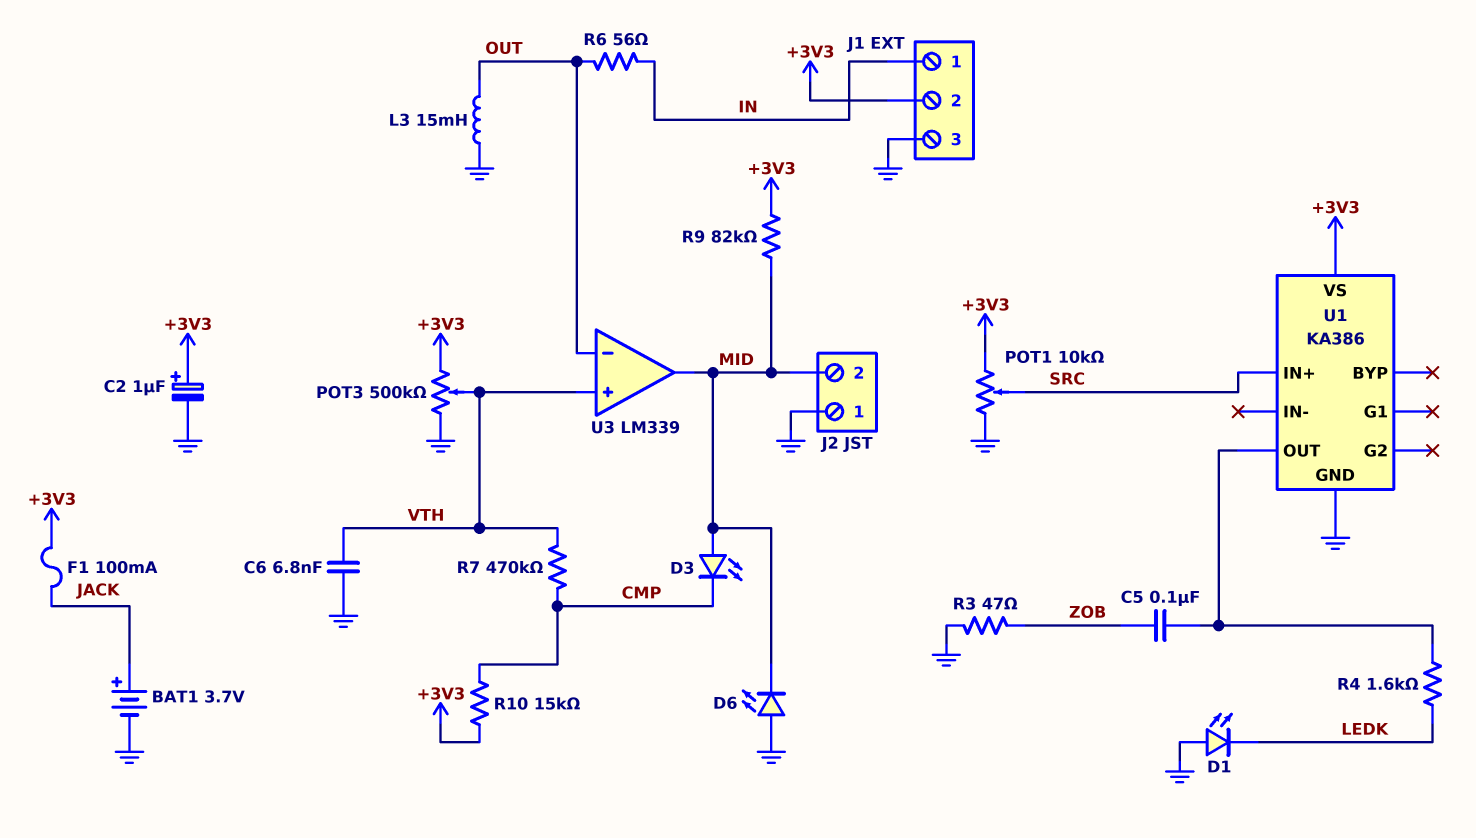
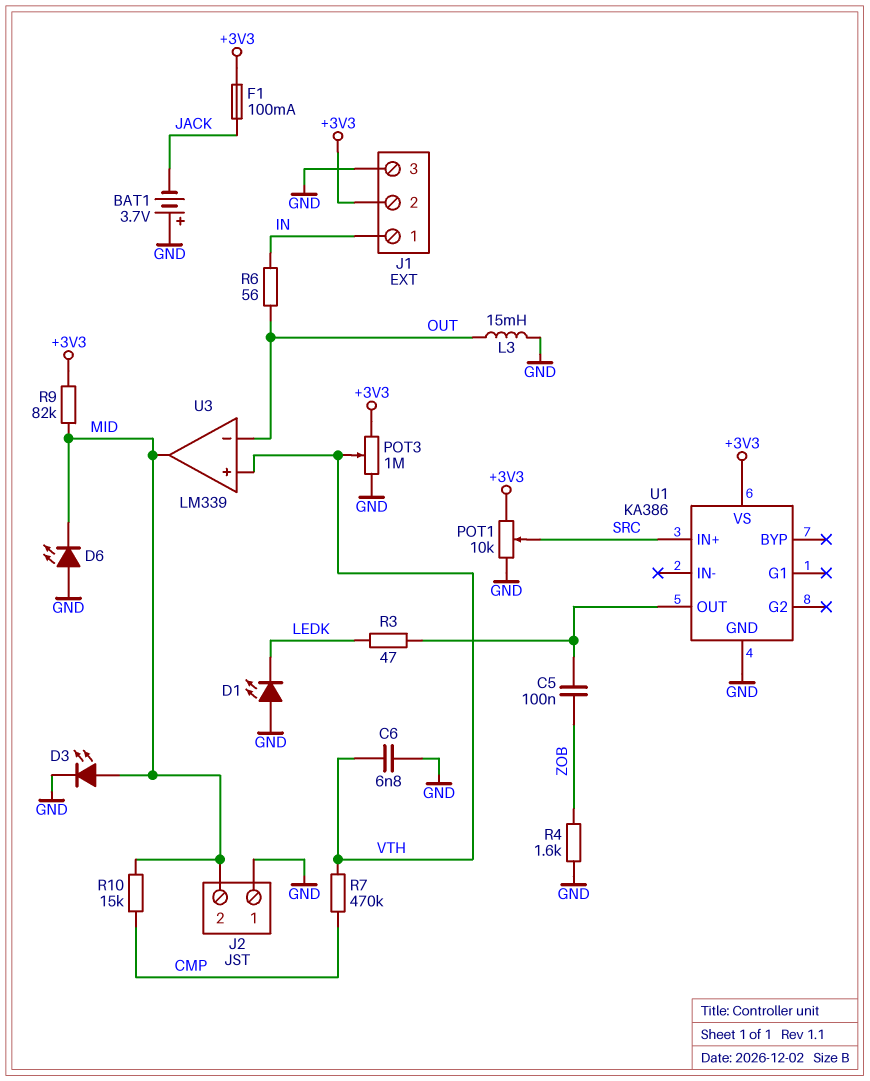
BAT1: 3.7V (plus JACK, minus GND) -> 3.7V (plus GND, minus JACK)
C2: 1uF (plus +3V3, minus GND) -> none
D3: LED (A MID, K CMP) -> LED (A MID, K GND)
POT3: 500k (+3V3, GND, wiper VTH) -> 1M (+3V3, GND, wiper VTH)
R3: 47 (GND, ZOB) -> 47 (LEDK, U1/OUT)
R4: 1.6k (LEDK, U1/OUT) -> 1.6k (GND, ZOB)
R10: 15k (+3V3, CMP) -> 15k (CMP, MID)

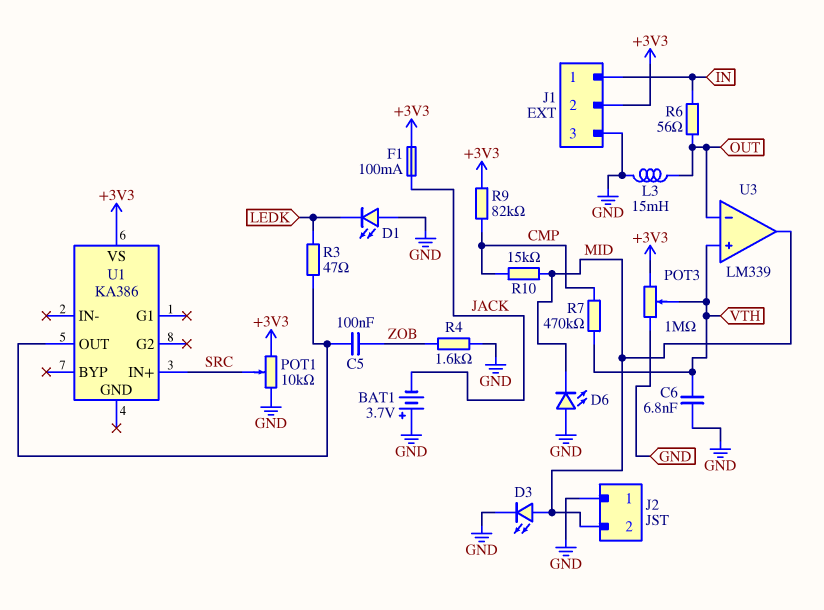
R9: 82k (+3V3, MID) -> 82k (+3V3, CMP)
U1 pin GND: GND -> none

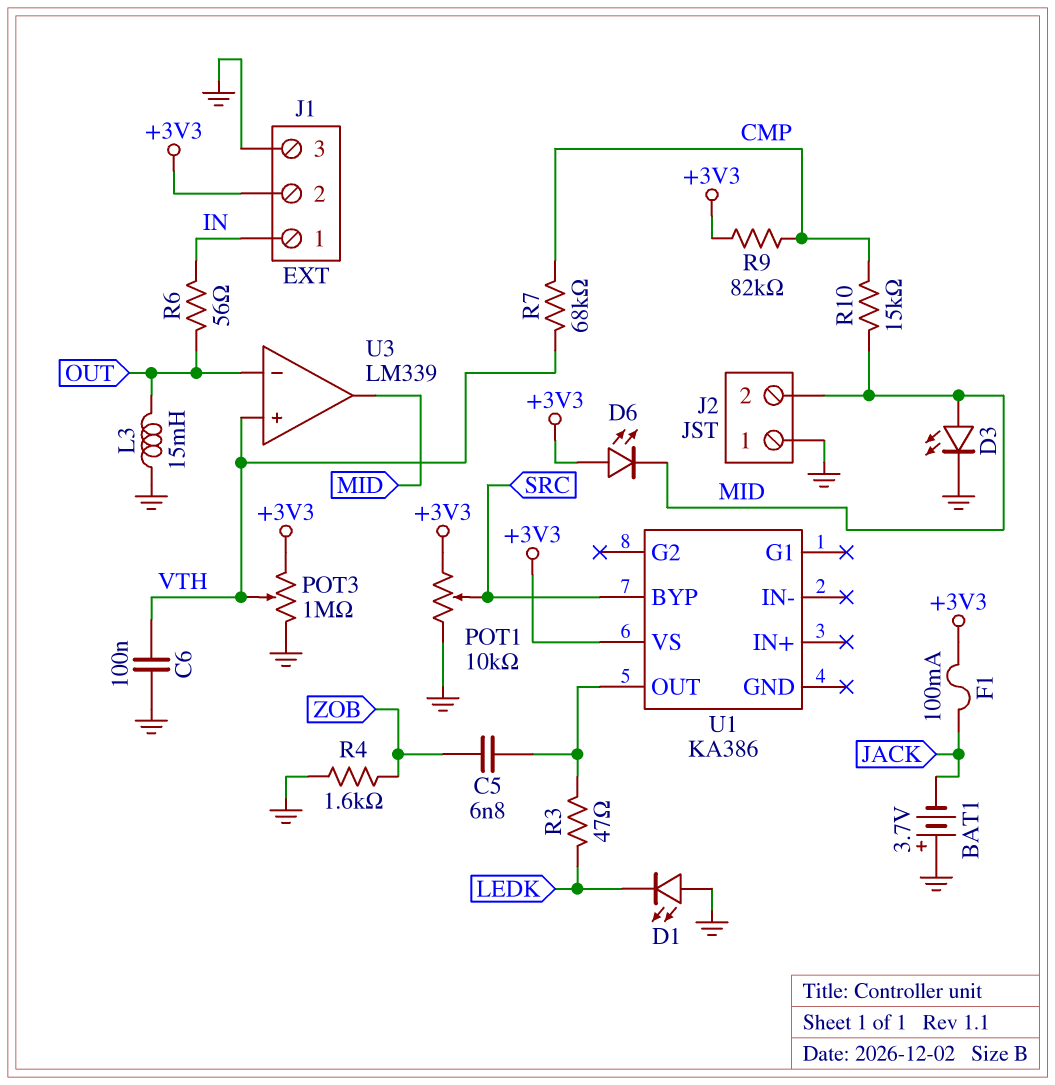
C5: 100nF (U1/OUT, ZOB) -> 6.8nF (U1/OUT, ZOB)
C6: 6.8nF (GND, VTH) -> 100nF (GND, VTH)
D6: LED (A GND, K MID) -> LED (A +3V3, K MID)
R7: 470k (CMP, VTH) -> 68k (CMP, VTH)
U1 pin BYP: none -> SRC
U1 pin IN+: SRC -> none

